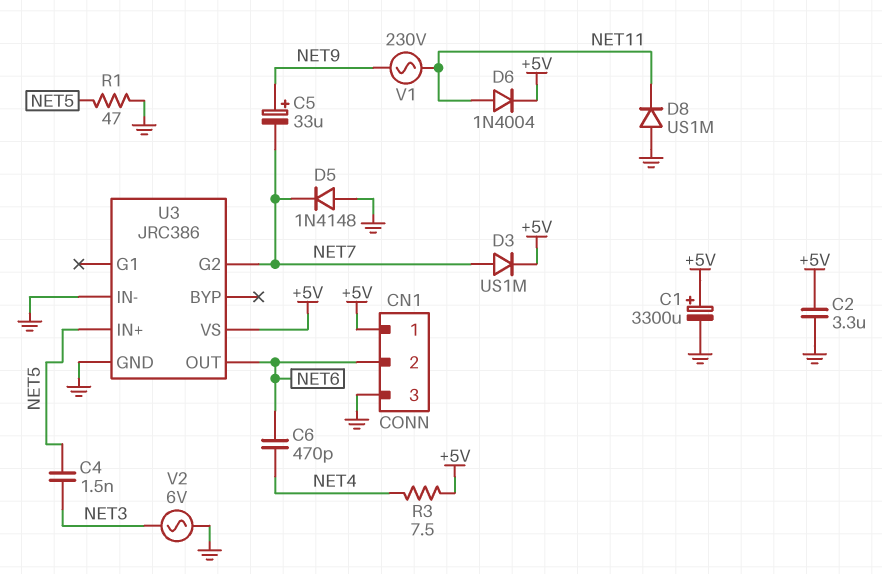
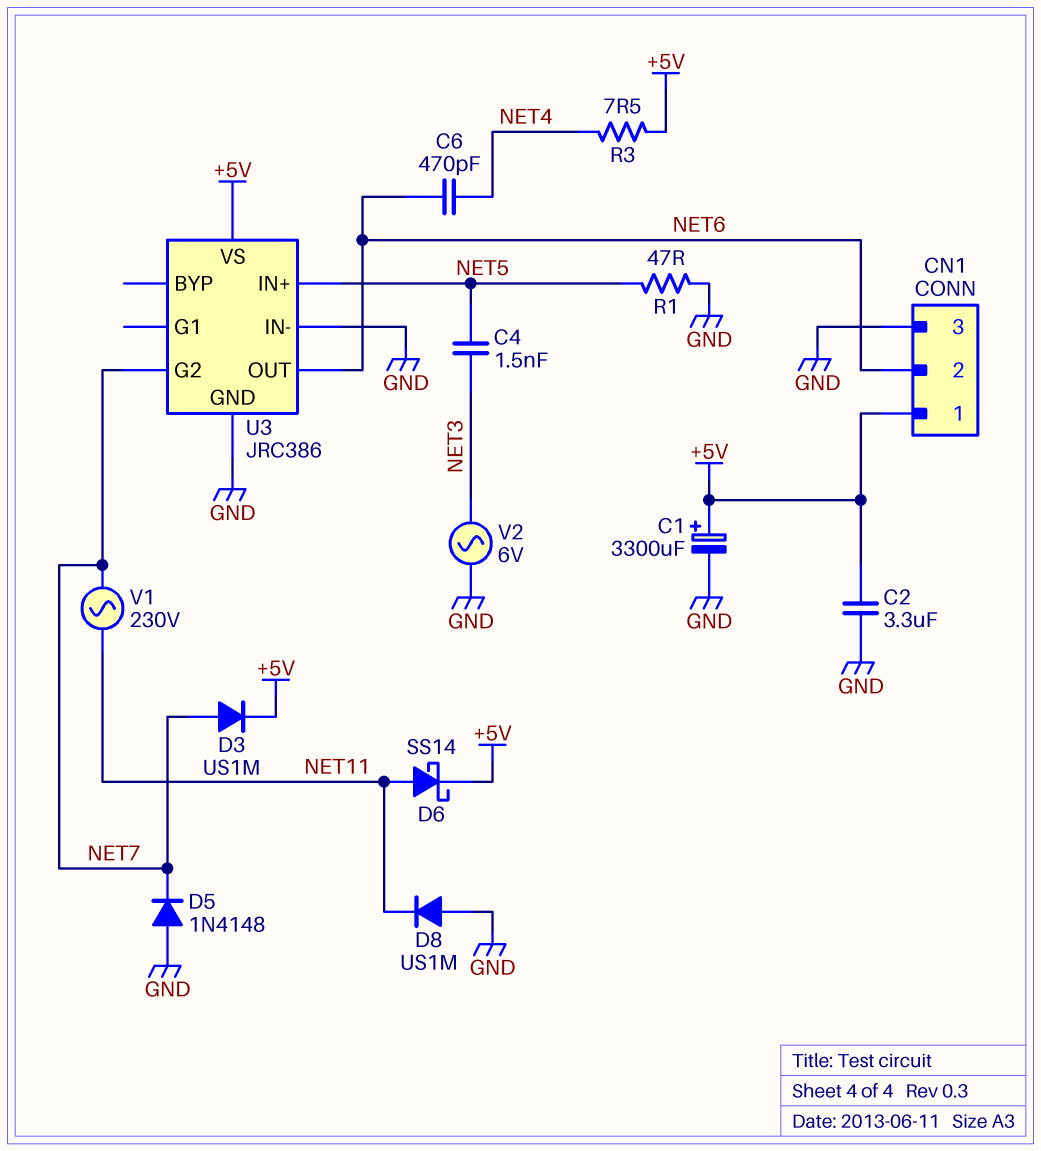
C5: 33uF (plus NET9, minus NET7) -> none
D6: diode 1N4004 (A NET11, K +5V) -> schottky SS14 (A NET11, K +5V)
V1: AC 230V (NET9, NET11) -> AC 230V (NET7, NET11)

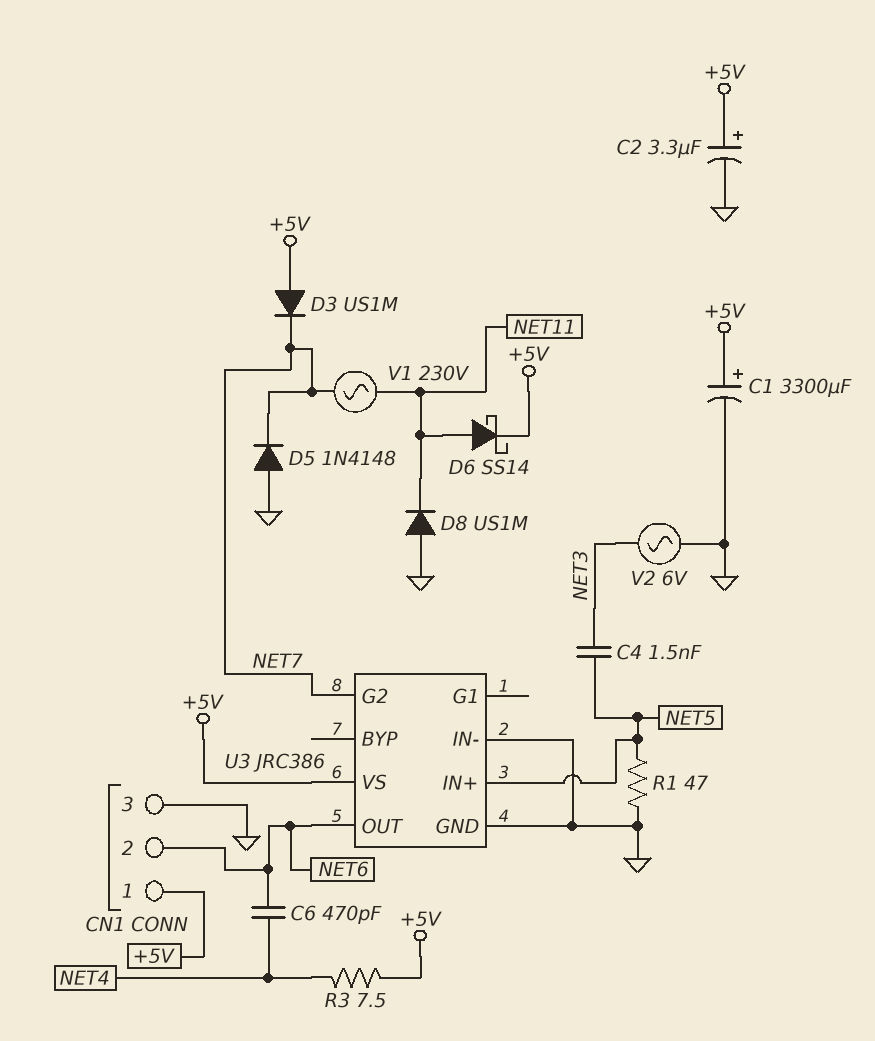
C2: 3.3uF (+5V, GND) -> 3.3uF (plus +5V, minus GND)
D3: diode US1M (A NET7, K +5V) -> diode US1M (A +5V, K NET7)

